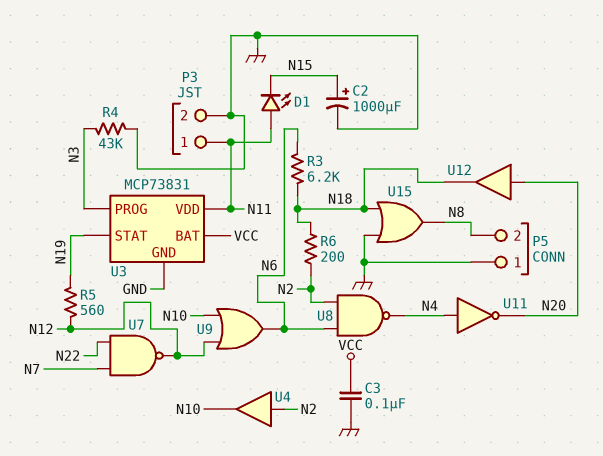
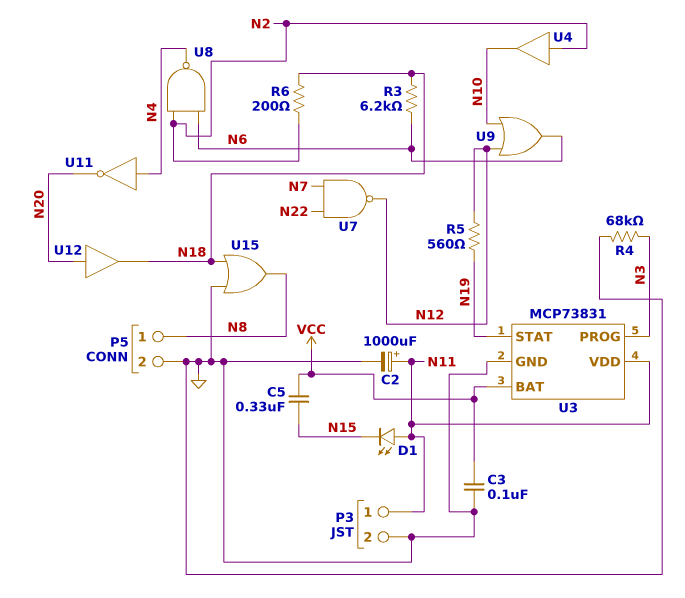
C2: 1000uF (plus N15, minus GND) -> 1000uF (plus N11, minus GND)
C5: none -> 330nF (N15, VCC)
P5 pin 1: GND -> N8
P5 pin 2: N8 -> GND
R4: 43k (GND, N3) -> 68k (GND, N3)

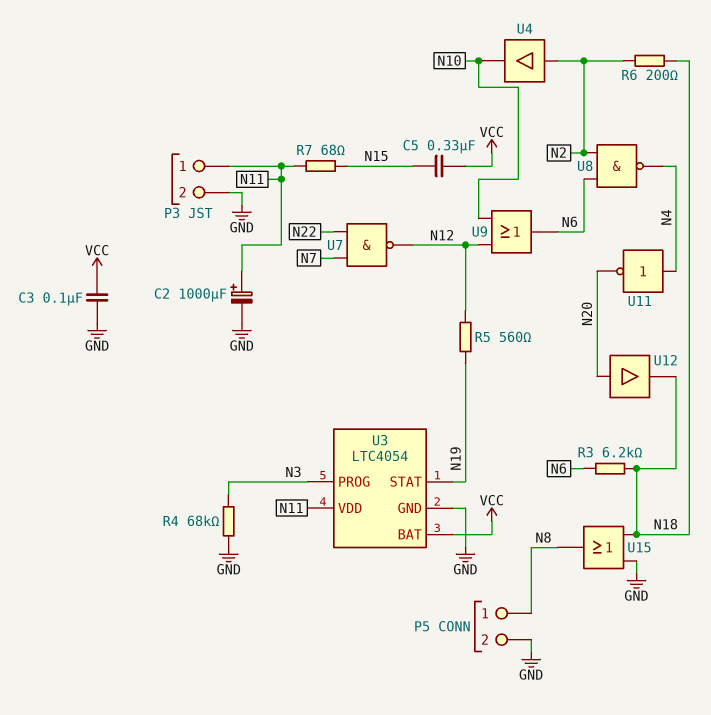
D1: LED (A N11, K N15) -> none
R7: none -> 68 (N11, N15)
U3: MCP73831 -> LTC4054

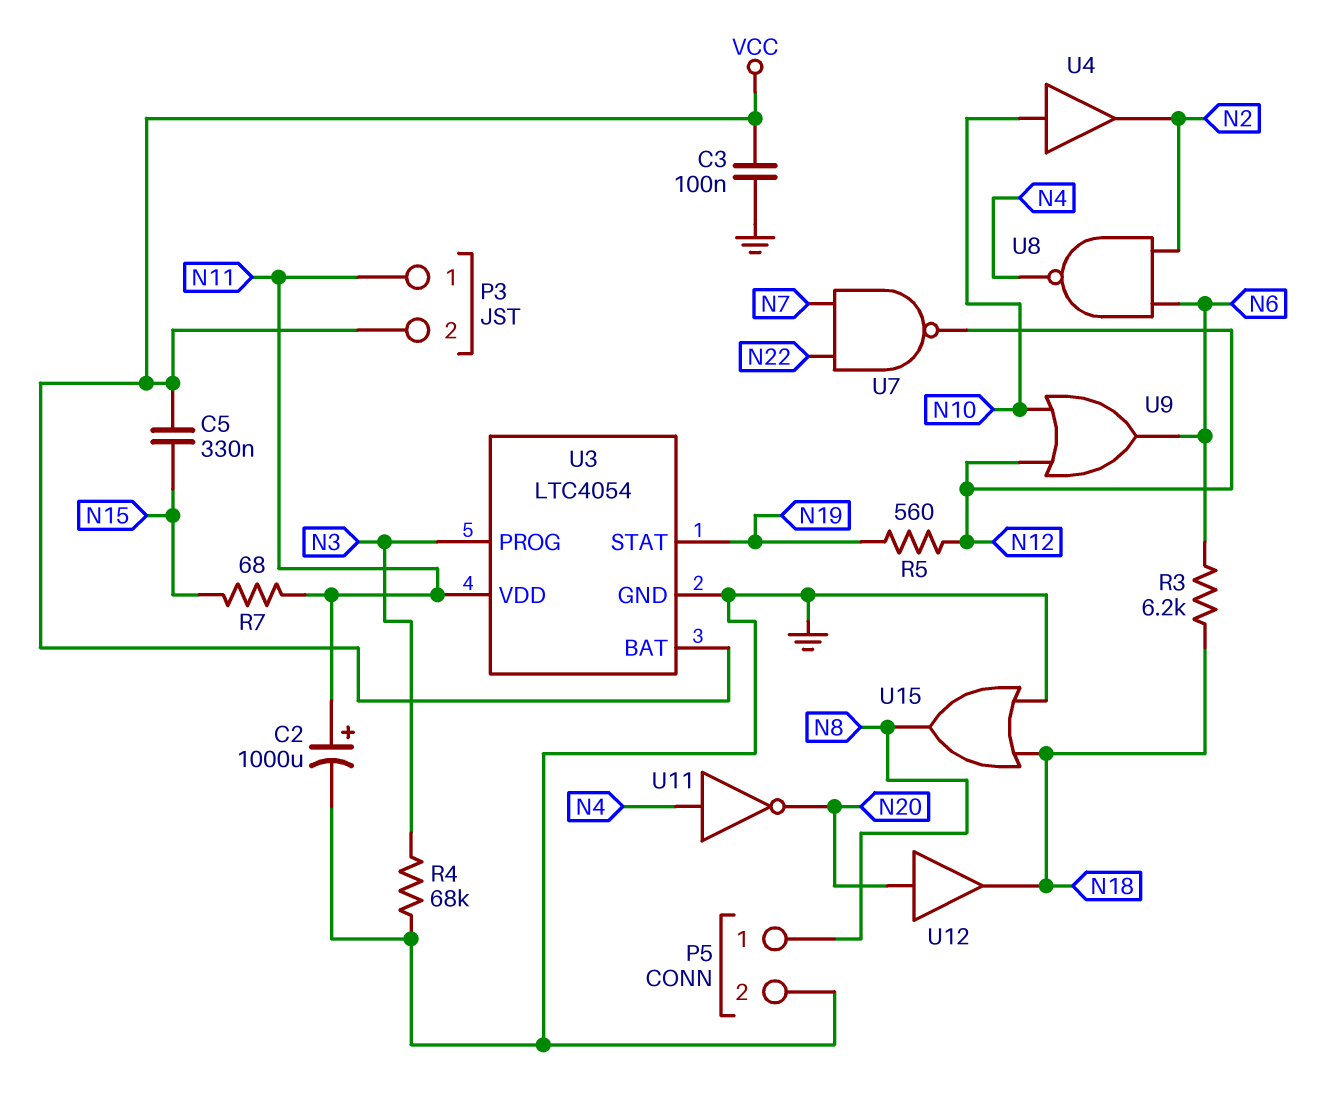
P3 pin 2: GND -> VCC
R6: 200 (N2, N18) -> none
U4: buffer (in N2, out N10) -> buffer (in N10, out N2)

